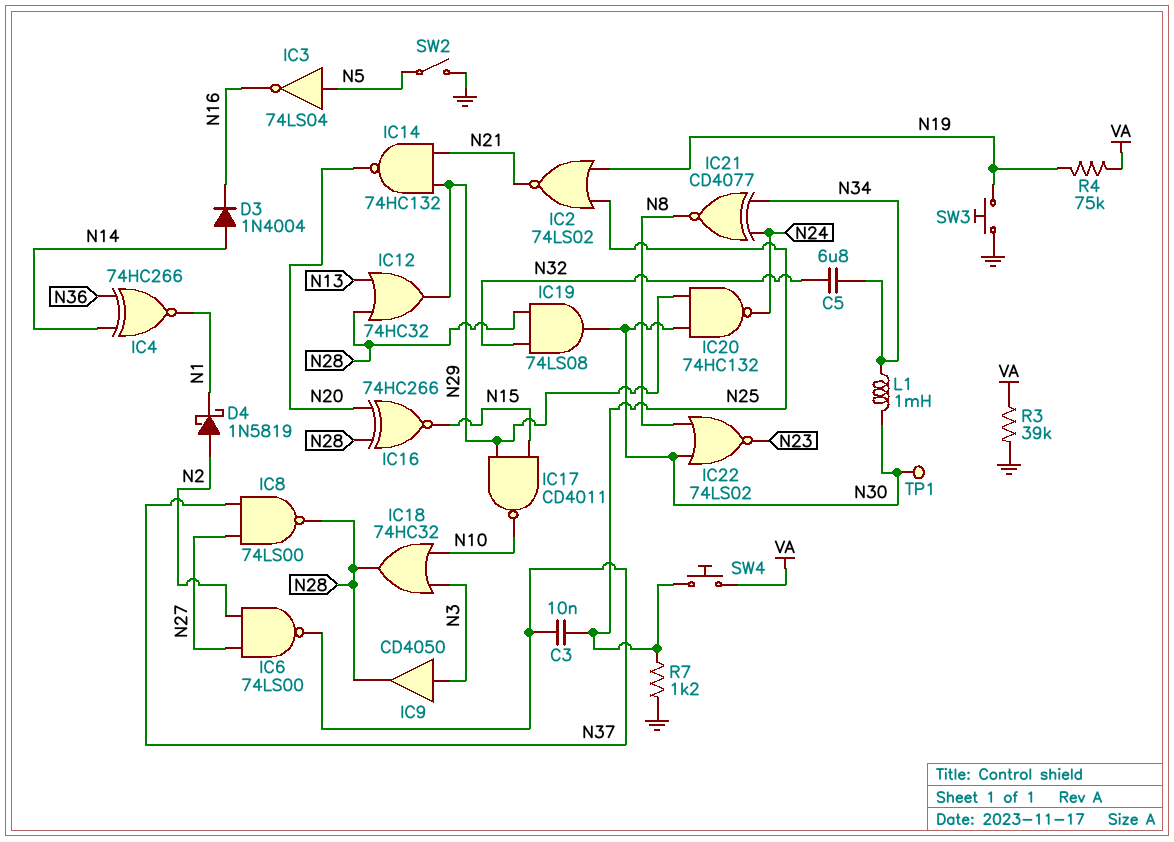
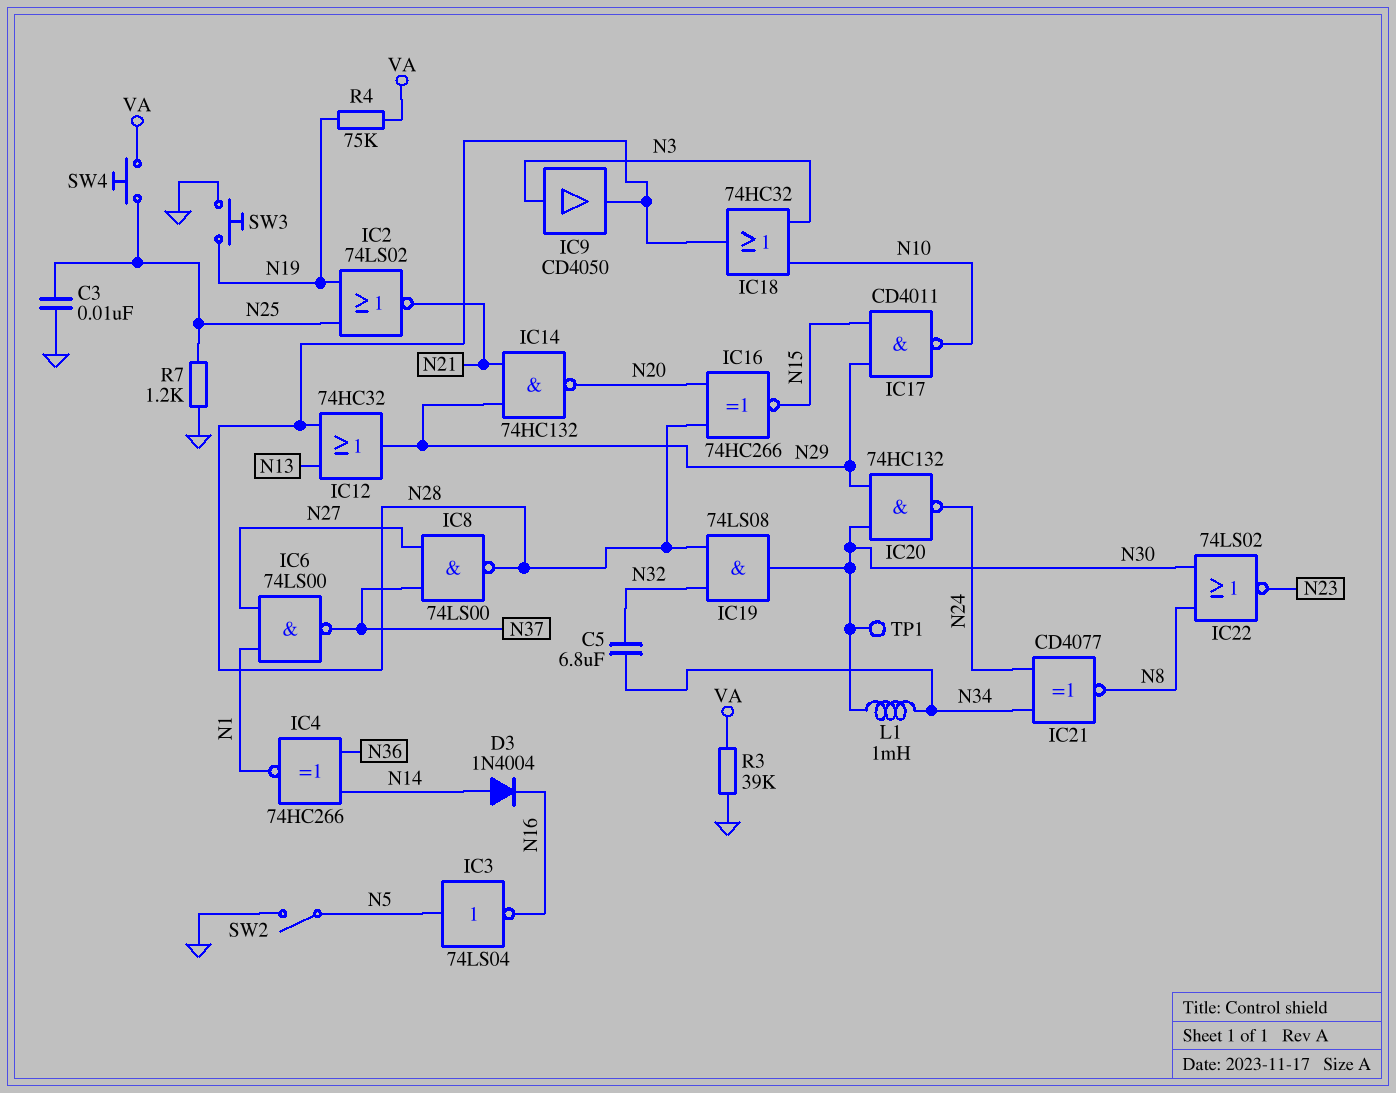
C3: 10nF (N25, N37) -> 10nF (GND, N25)
D4: schottky 1N5819 (A N2, K N1) -> none
IC6: NAND 74LS00 (in N2, in N27, out N37) -> NAND 74LS00 (in N1, in N27, out N37)

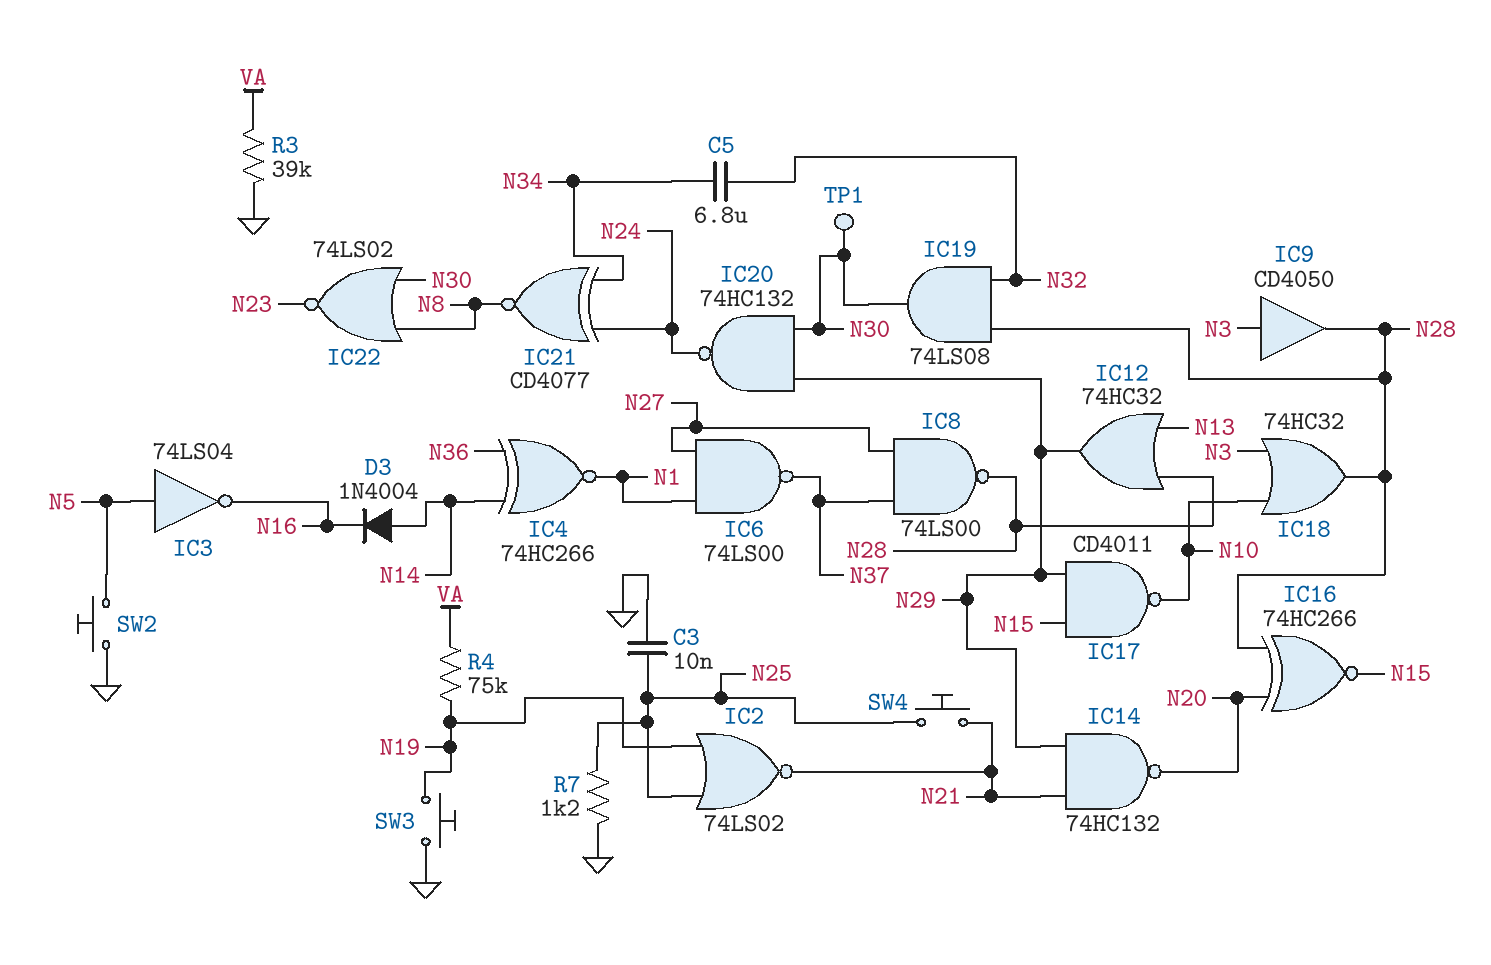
L1: 1mH (N30, N34) -> none
SW2: switch (GND, N5) -> button (GND, N5)
SW4: button (N25, VA) -> button (N21, N25)

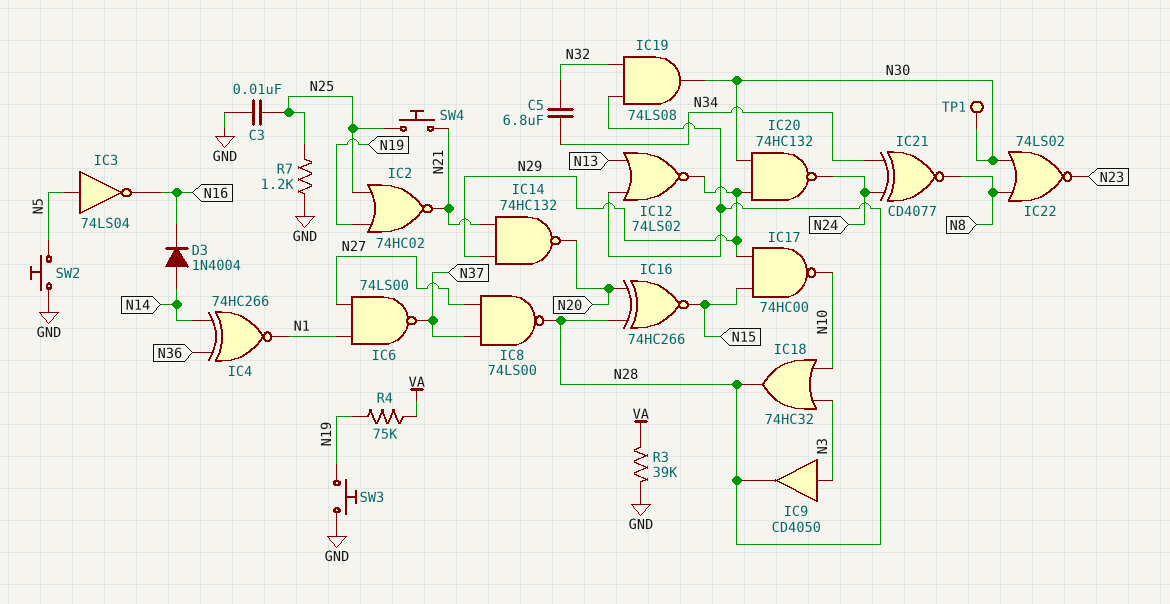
IC2: NOR 74LS02 (in N19, in N25, out N21) -> NOR 74HC02 (in N19, in N25, out N21)
IC12: OR 74HC32 (in N13, in N28, out N29) -> NOR 74LS02 (in N13, in N28, out N29)
IC17: NAND CD4011 (in N15, in N29, out N10) -> NAND 74HC00 (in N15, in N29, out N10)

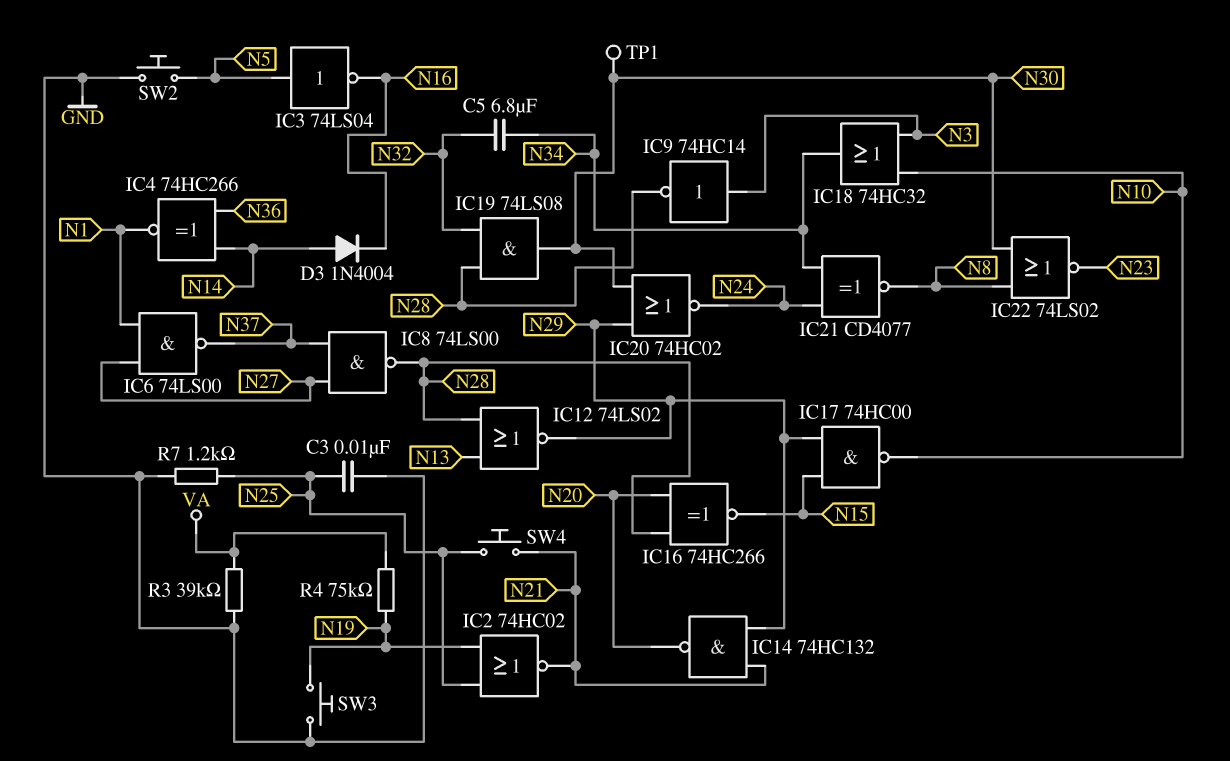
IC9: buffer CD4050 (in N3, out N28) -> NOT 74HC14 (in N3, out N28)
IC18: OR 74HC32 (in N3, in N10, out N28) -> OR 74HC32 (in N3, in N10, out N34)
IC20: NAND 74HC132 (in N29, in N30, out N24) -> NOR 74HC02 (in N29, in N30, out N24)

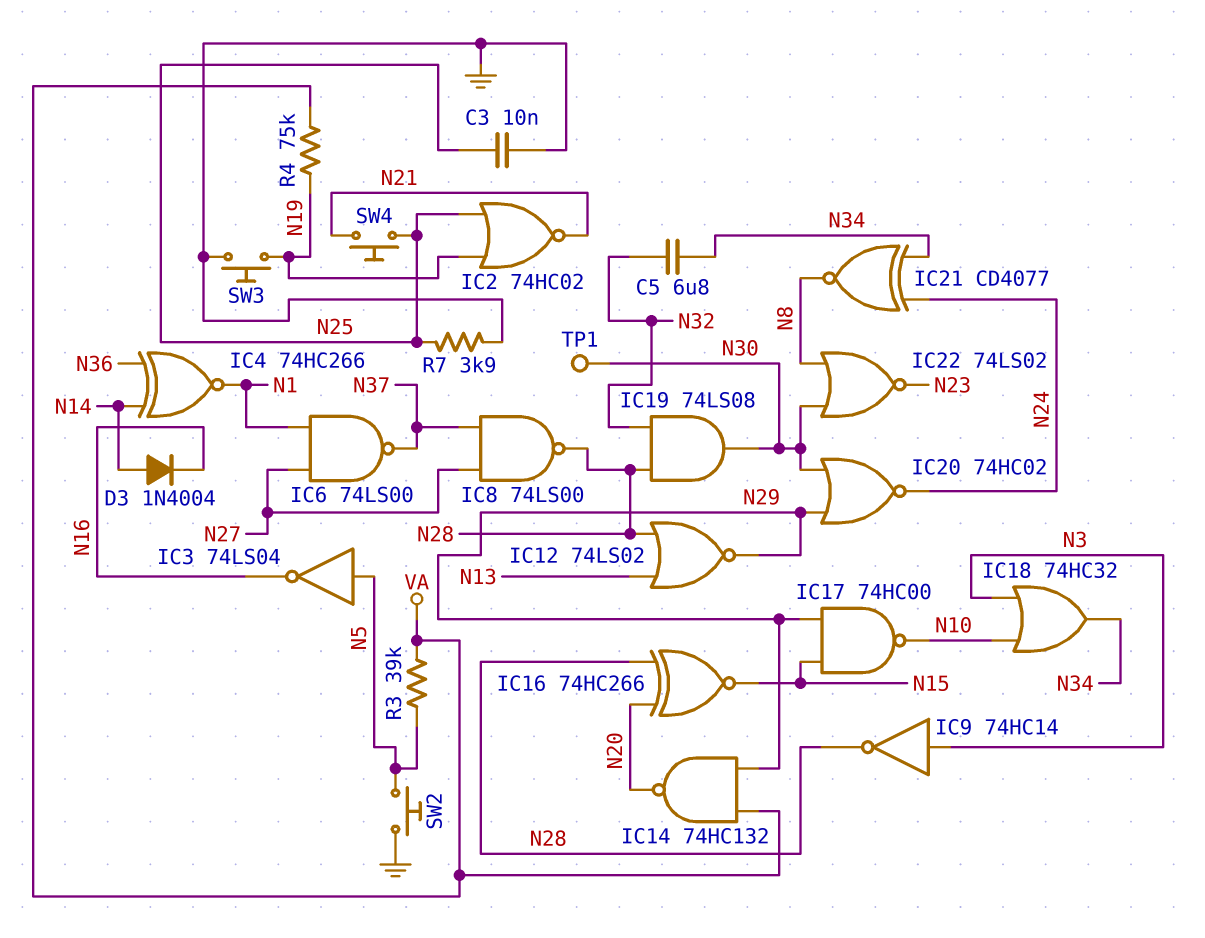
IC14: NAND 74HC132 (in N21, in N29, out N20) -> NAND 74HC132 (in N29, in VA, out N20)
R3: 39k (GND, VA) -> 39k (N5, VA)
R7: 1.2k (GND, N25) -> 3.9k (GND, N25)

